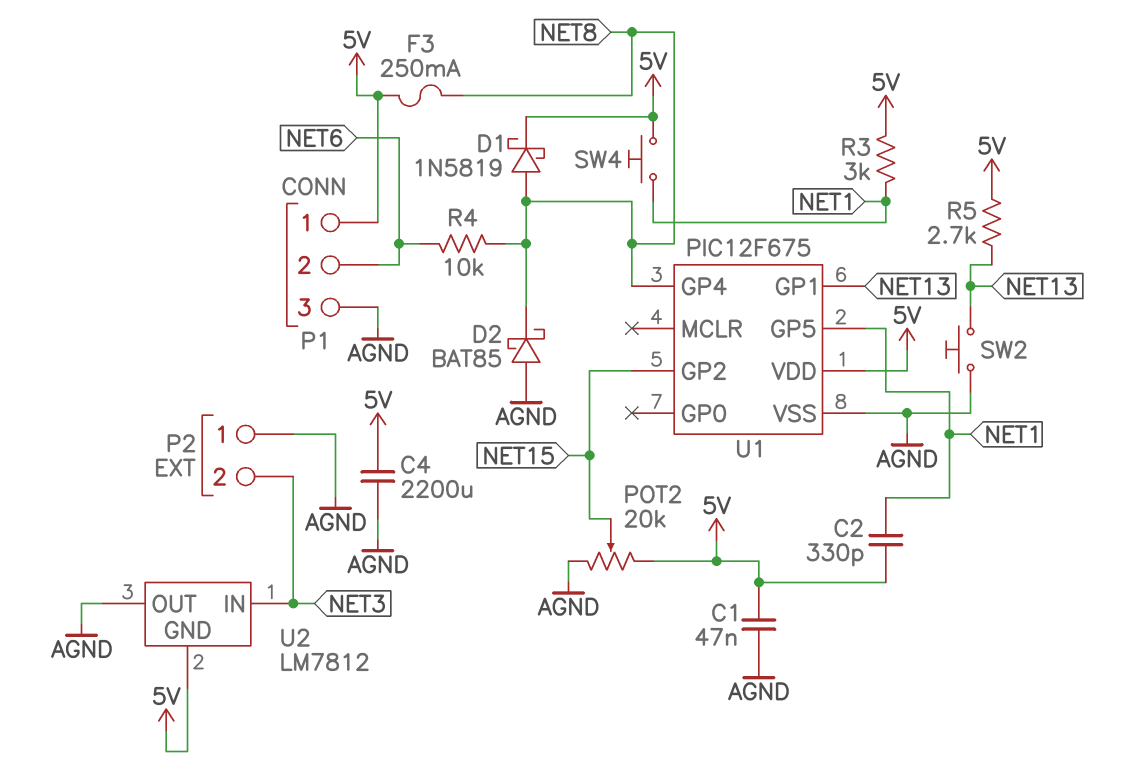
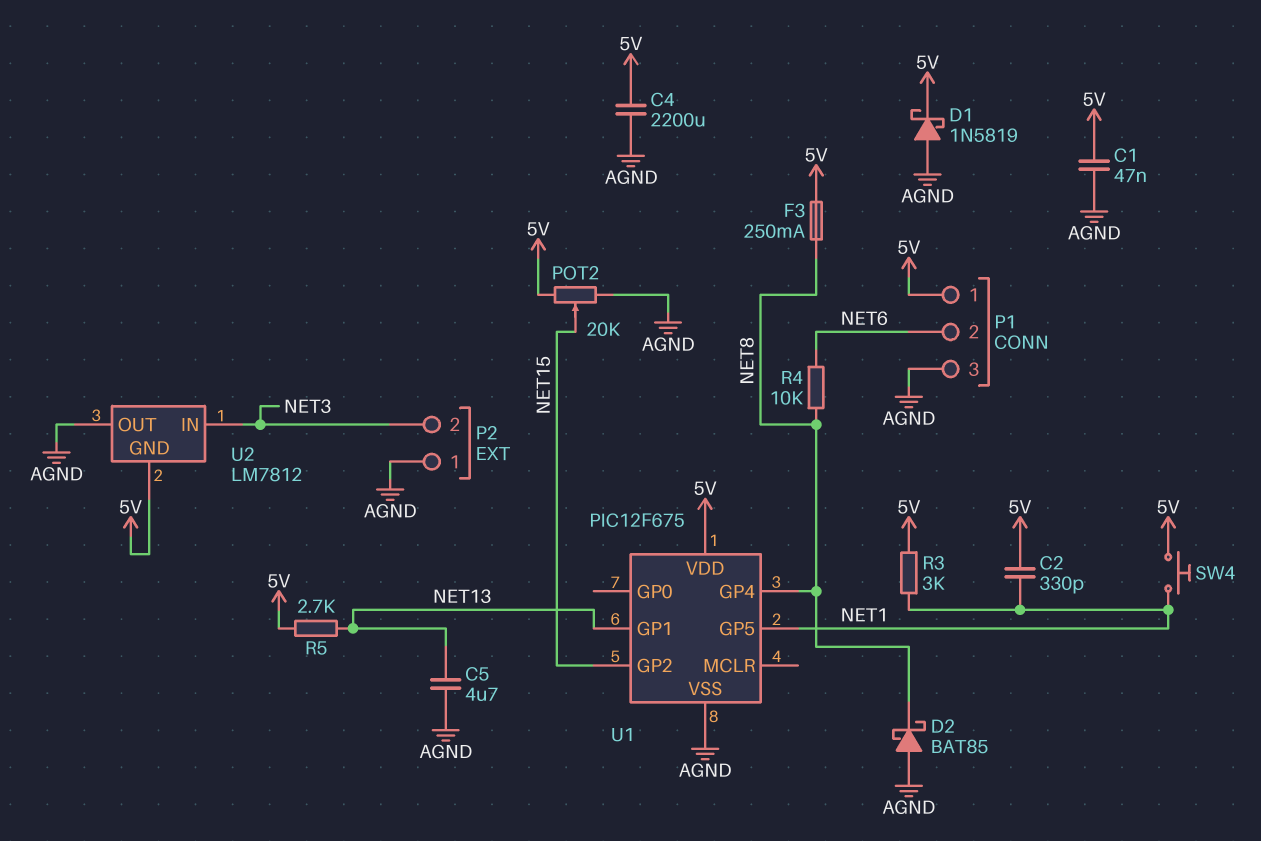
C5: none -> 4.7uF (AGND, NET13)
D1: schottky 1N5819 (A NET8, K 5V) -> schottky 1N5819 (A AGND, K 5V)
SW2: button (AGND, NET13) -> none

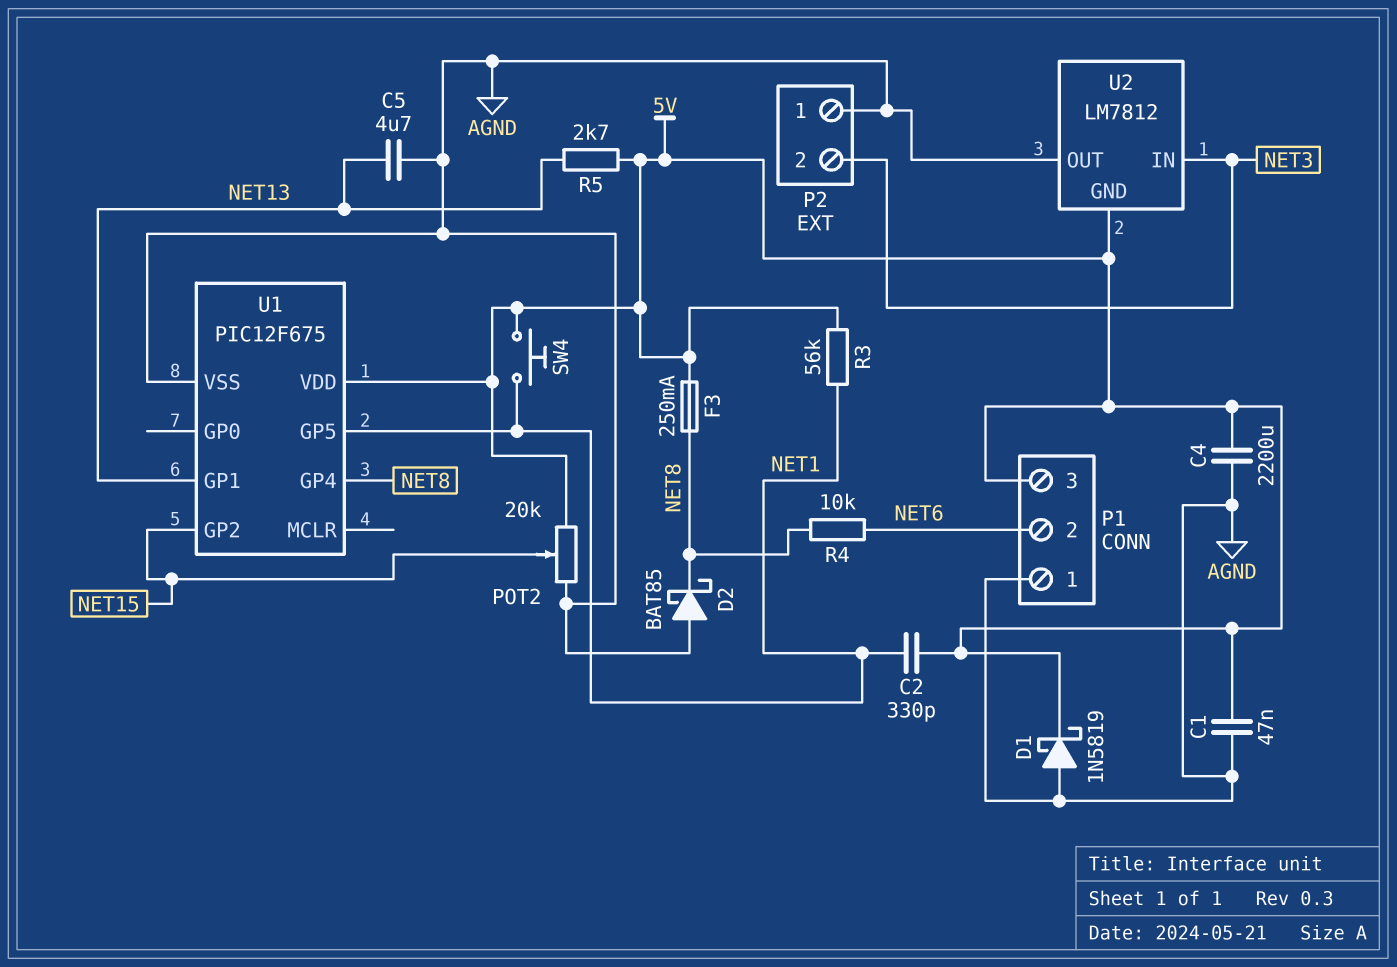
P1 pin 1: 5V -> AGND
P1 pin 3: AGND -> 5V
R3: 3k (5V, NET1) -> 56k (5V, NET1)

